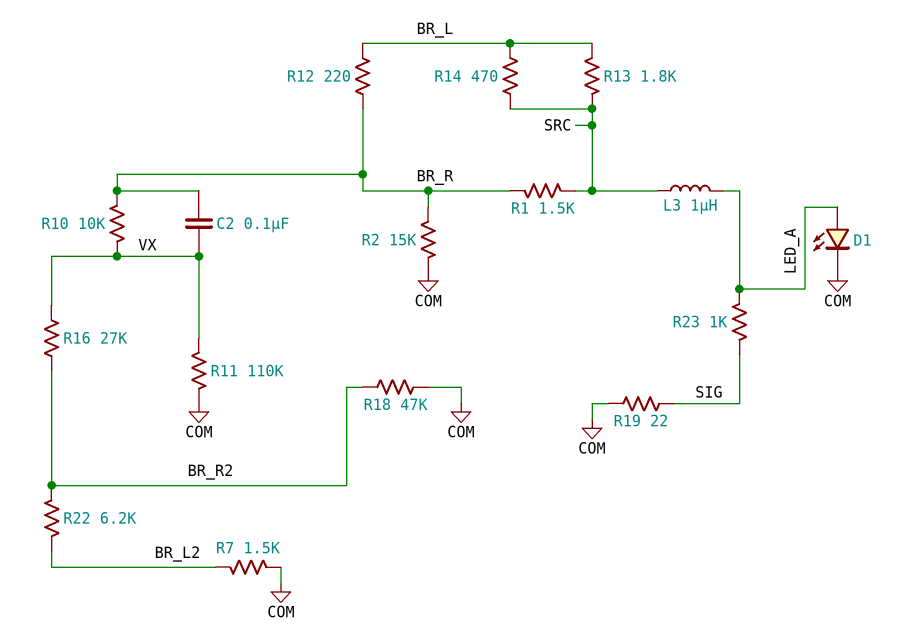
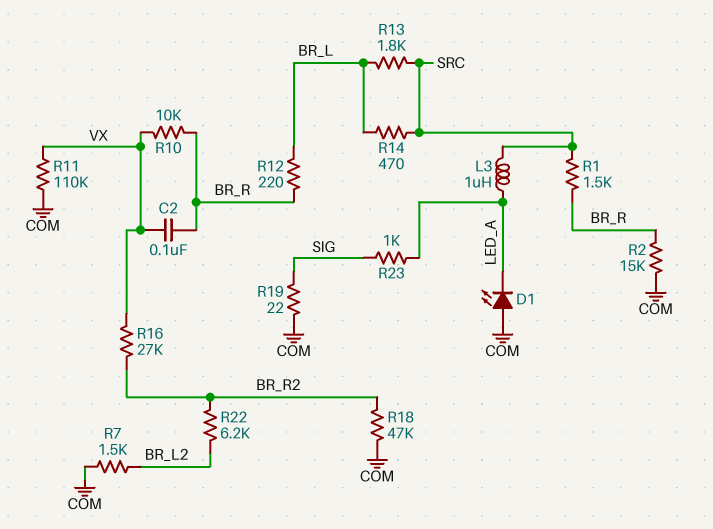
D1: LED (A LED_A, K COM) -> LED (A COM, K LED_A)

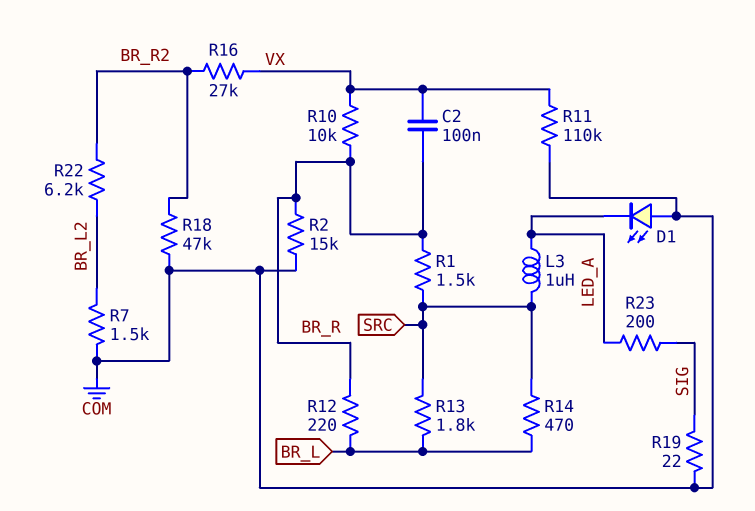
R23: 1k (LED_A, SIG) -> 200 (LED_A, SIG)

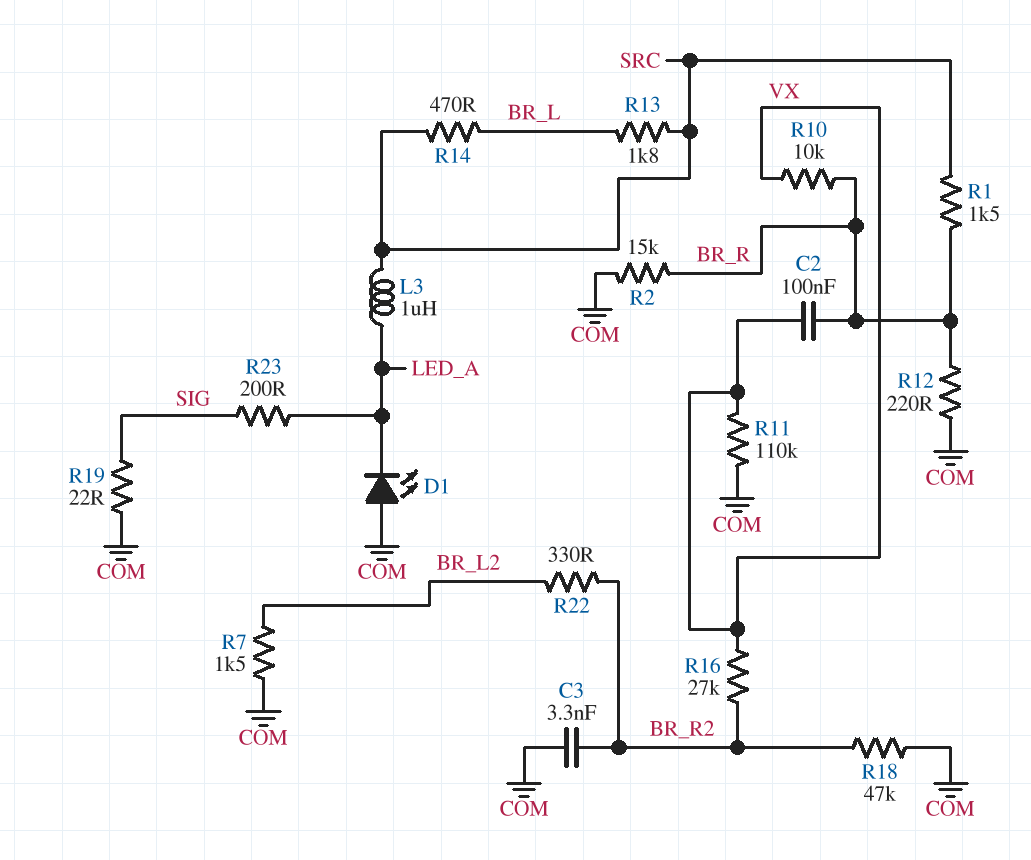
C3: none -> 3.3nF (BR_R2, COM)
R12: 220 (BR_L, BR_R) -> 220 (BR_R, COM)
R22: 6.2k (BR_L2, BR_R2) -> 330 (BR_L2, BR_R2)

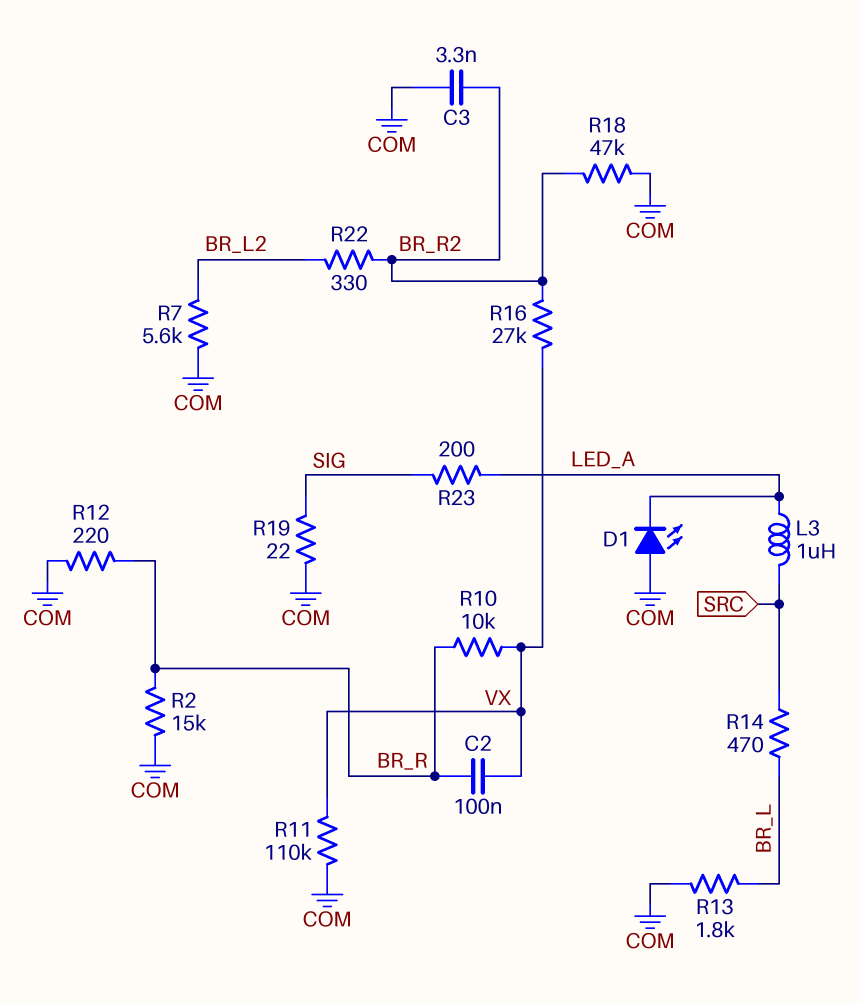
R1: 1.5k (BR_R, SRC) -> none
R7: 1.5k (BR_L2, COM) -> 5.6k (BR_L2, COM)
R13: 1.8k (BR_L, SRC) -> 1.8k (BR_L, COM)

